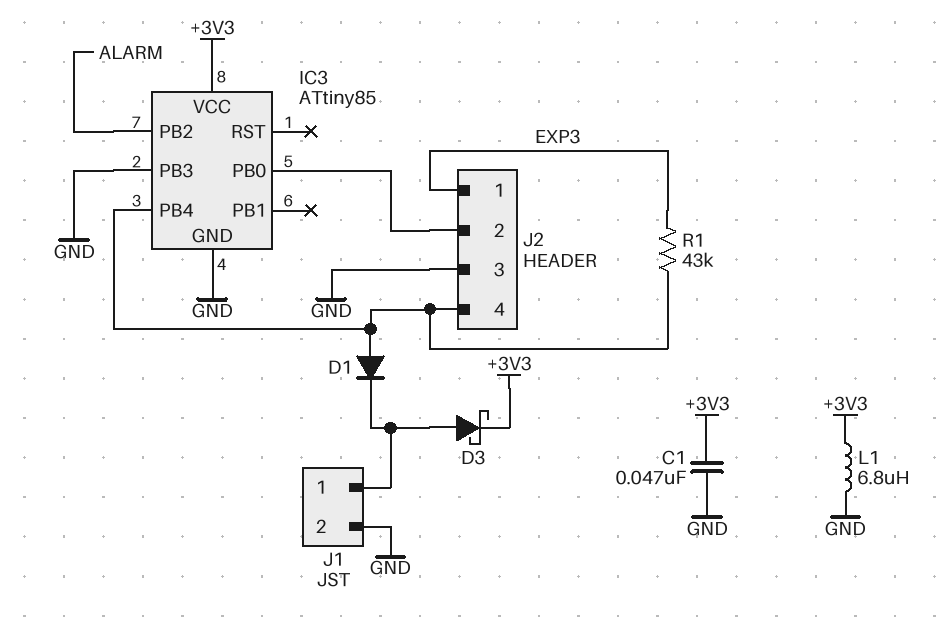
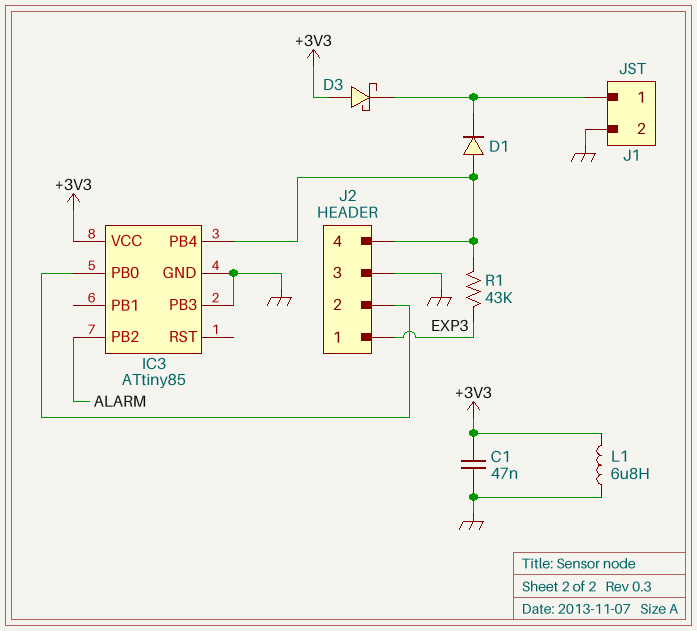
D3: schottky (A J1/1, K +3V3) -> schottky (A +3V3, K J1/1)

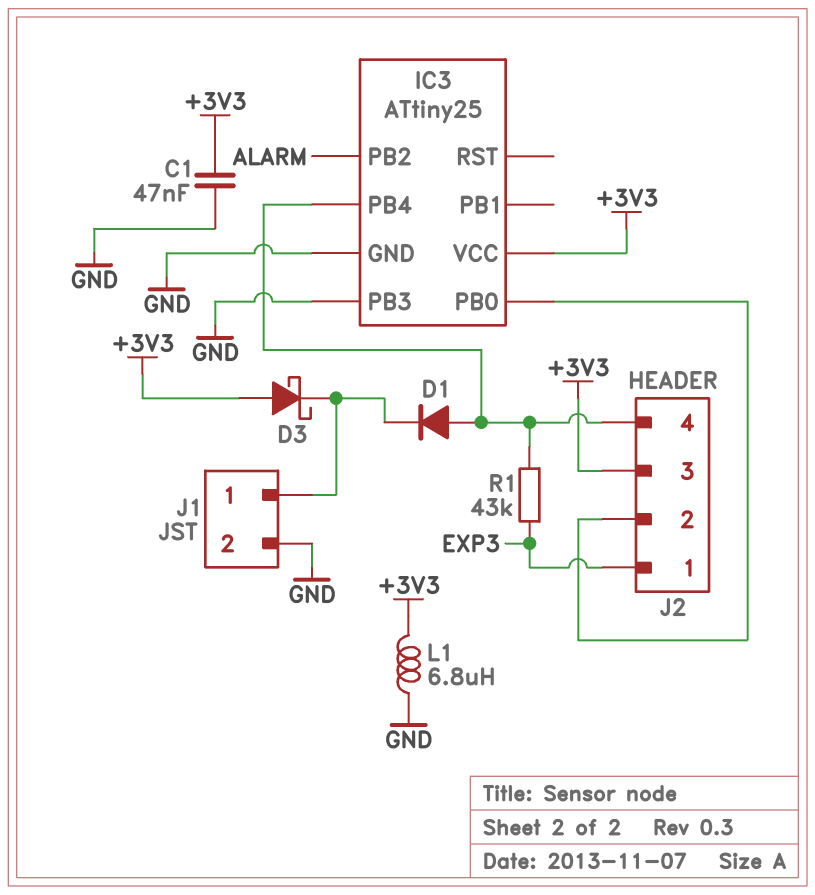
IC3: ATtiny85 -> ATtiny25
J2 pin 3: GND -> +3V3

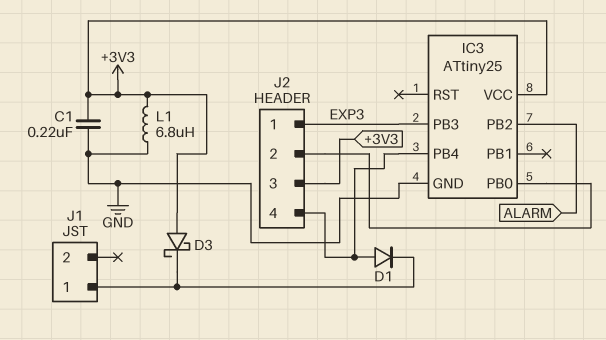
C1: 47nF (+3V3, GND) -> 220nF (+3V3, GND)
IC3 pin PB3: GND -> EXP3
J1 pin 2: GND -> none
R1: 43k (EXP3, IC3/PB4) -> none

